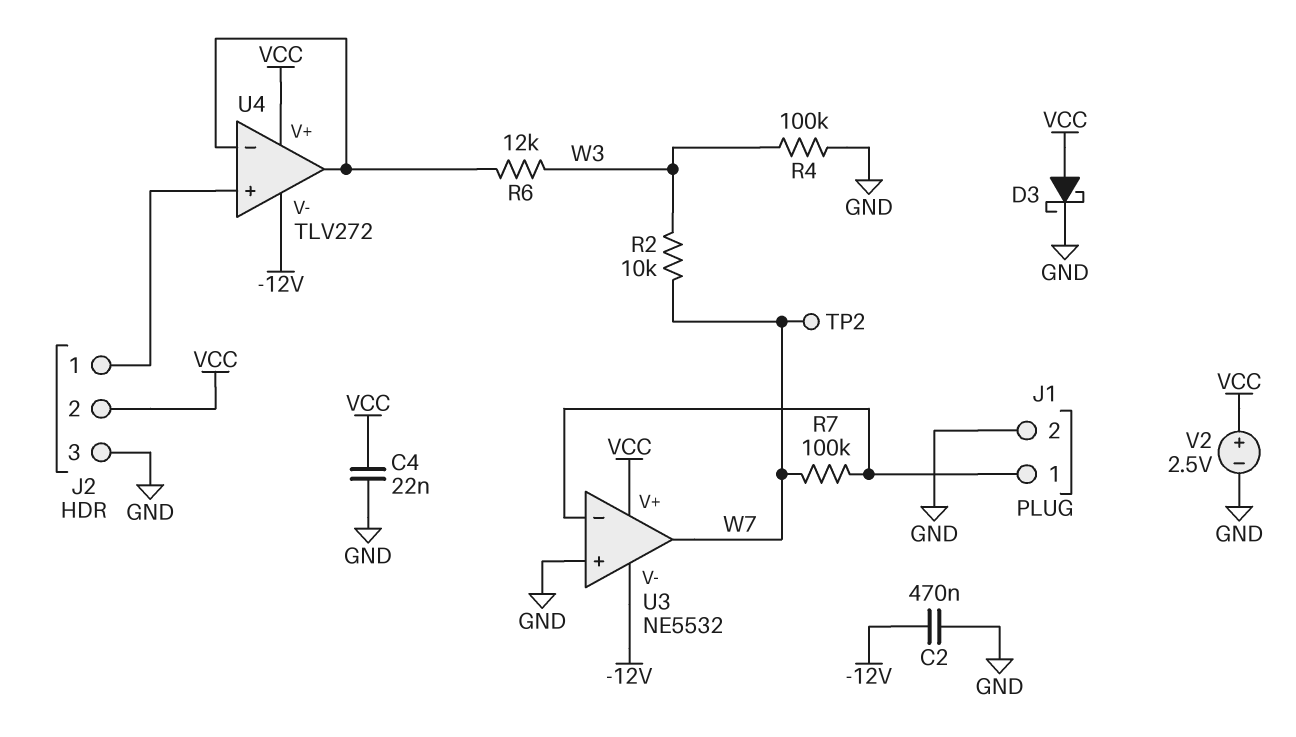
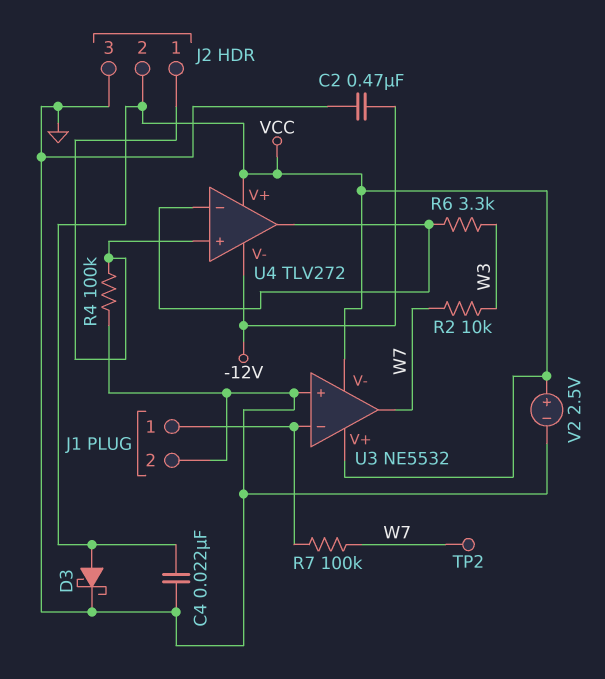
R4: 100k (GND, W3) -> 100k (GND, J2/1)
R6: 12k (U4/in-, W3) -> 3.3k (U4/in-, W3)
U3 pin V-: -12V -> VCC

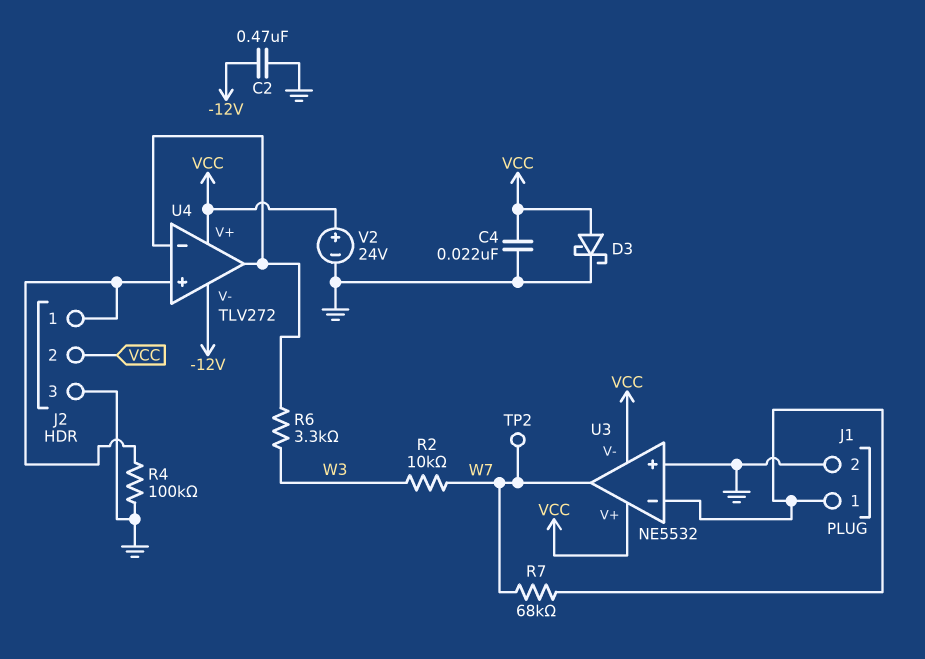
R7: 100k (J1/1, W7) -> 68k (J1/1, W7)
V2: 2.5V (plus VCC, minus GND) -> 24V (plus VCC, minus GND)

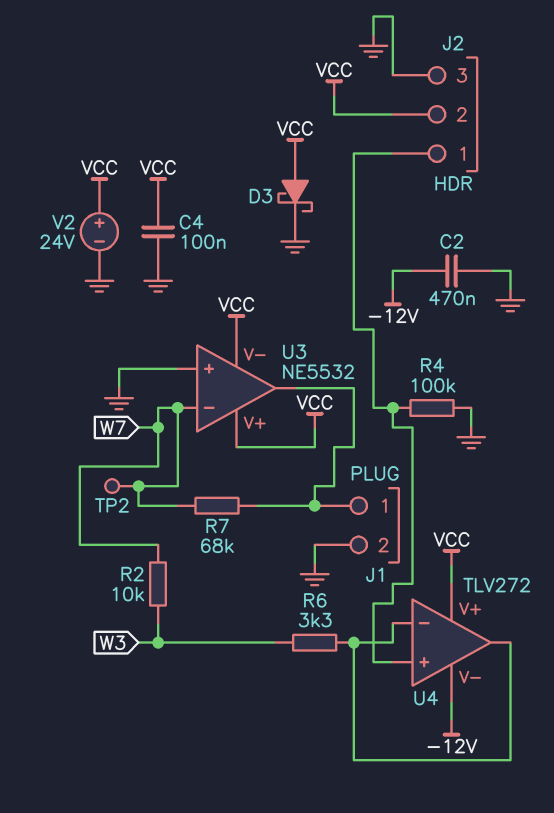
C4: 22nF (GND, VCC) -> 100nF (GND, VCC)
U3 pin in-: J1/1 -> W7
U3 pin out: W7 -> J1/1

